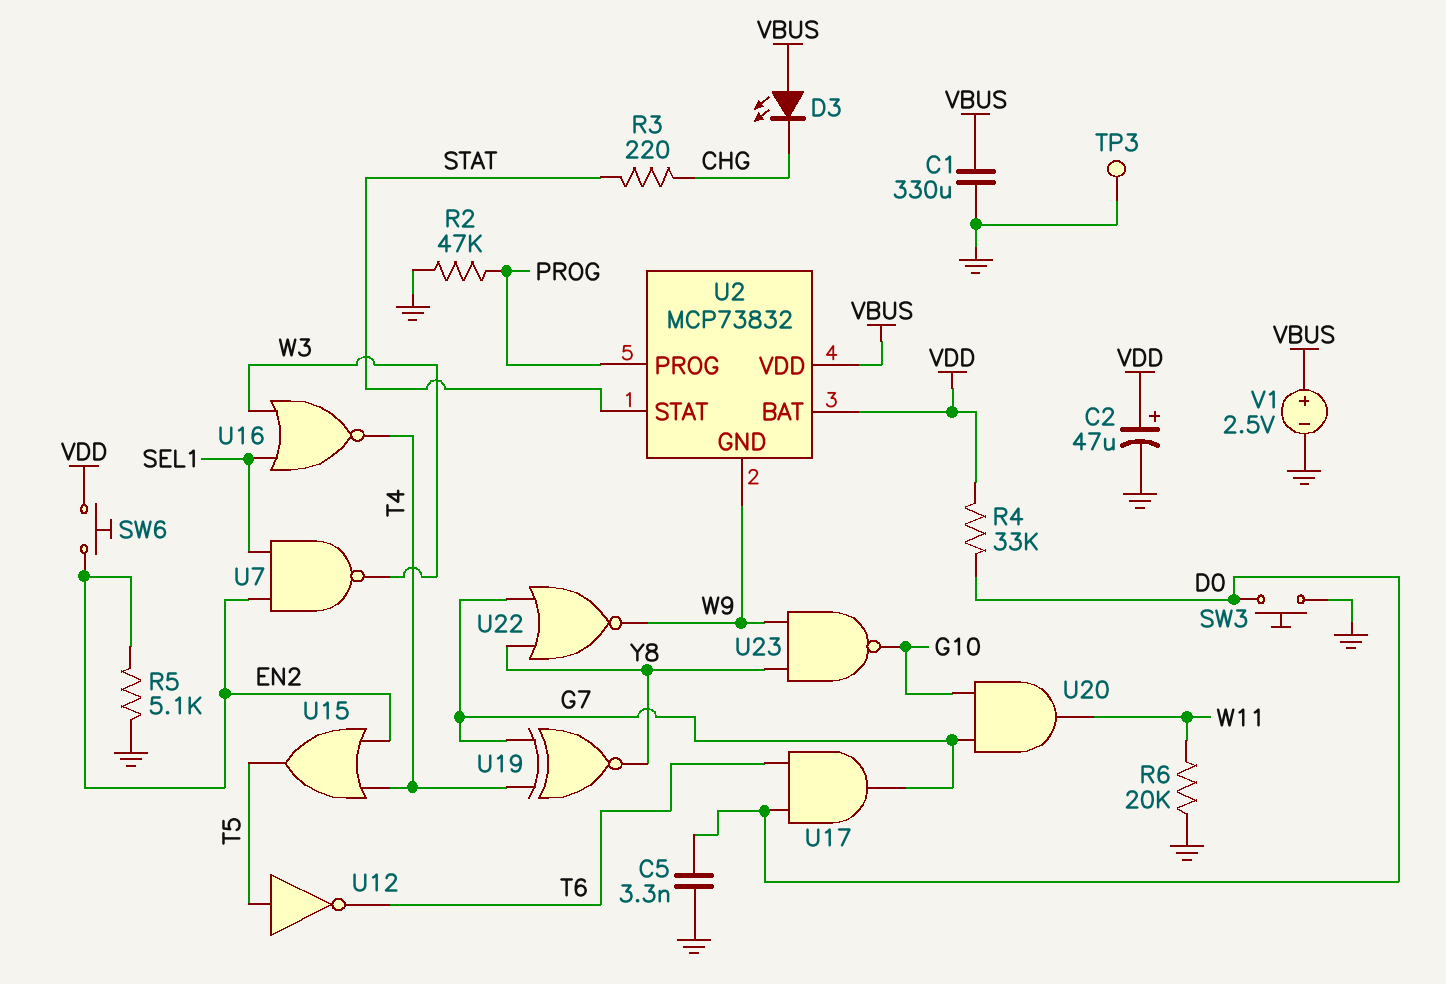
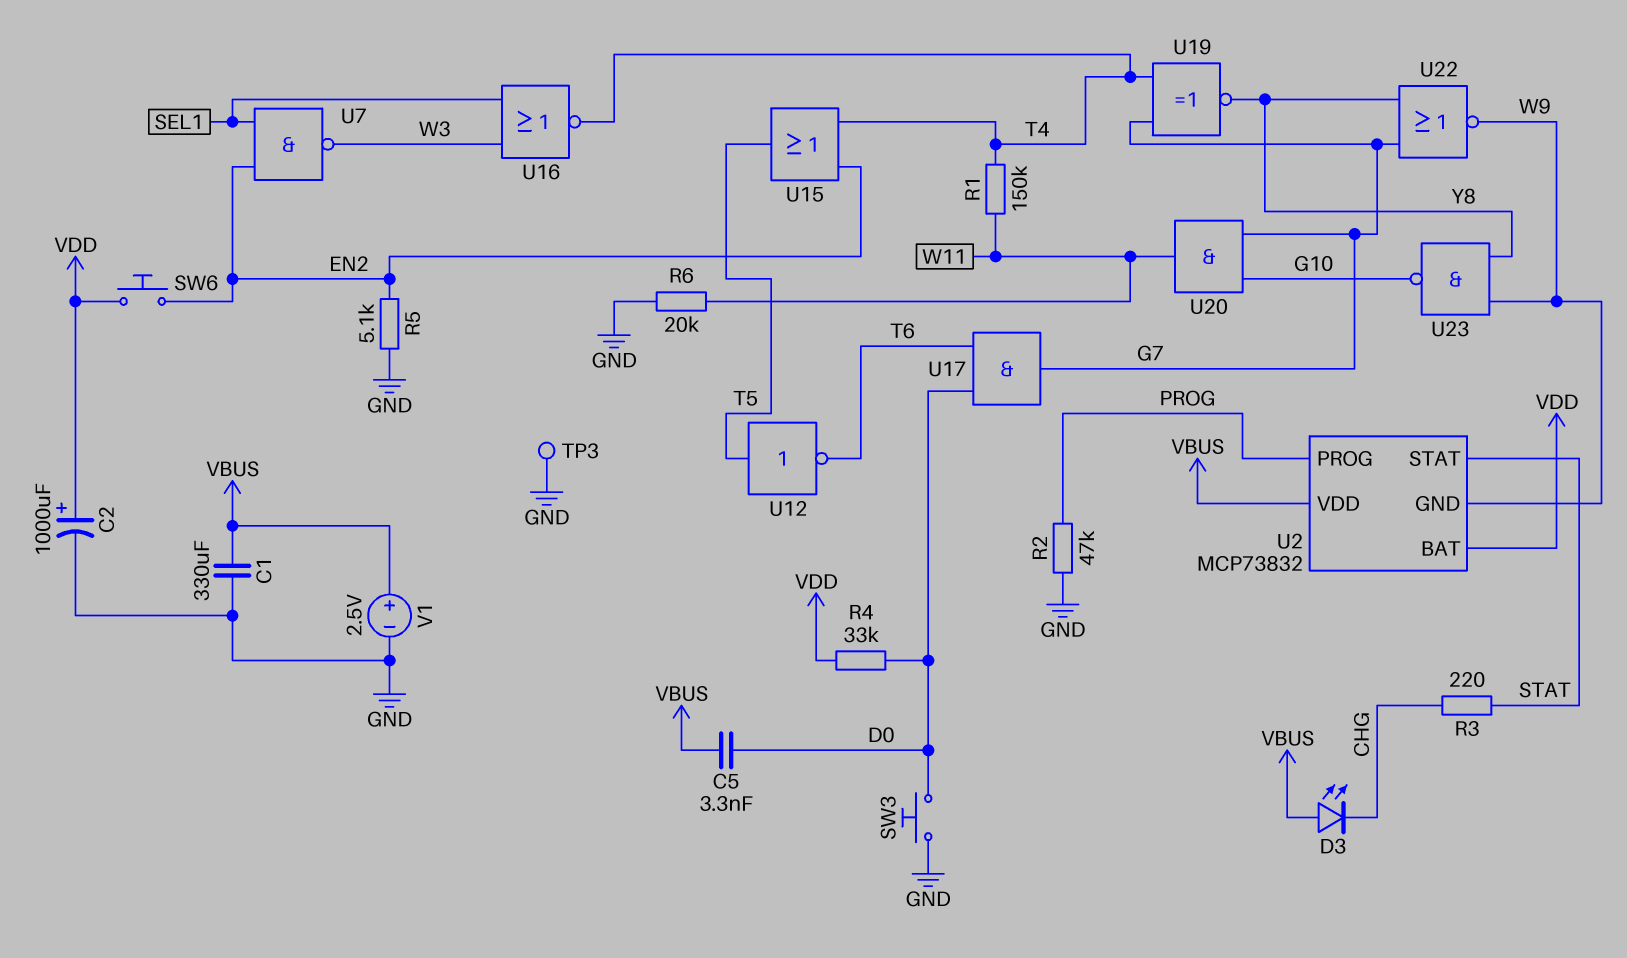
C2: 47uF (plus VDD, minus GND) -> 1000uF (plus VDD, minus GND)
C5: 3.3nF (D0, GND) -> 3.3nF (D0, VBUS)
R1: none -> 150k (T4, W11)

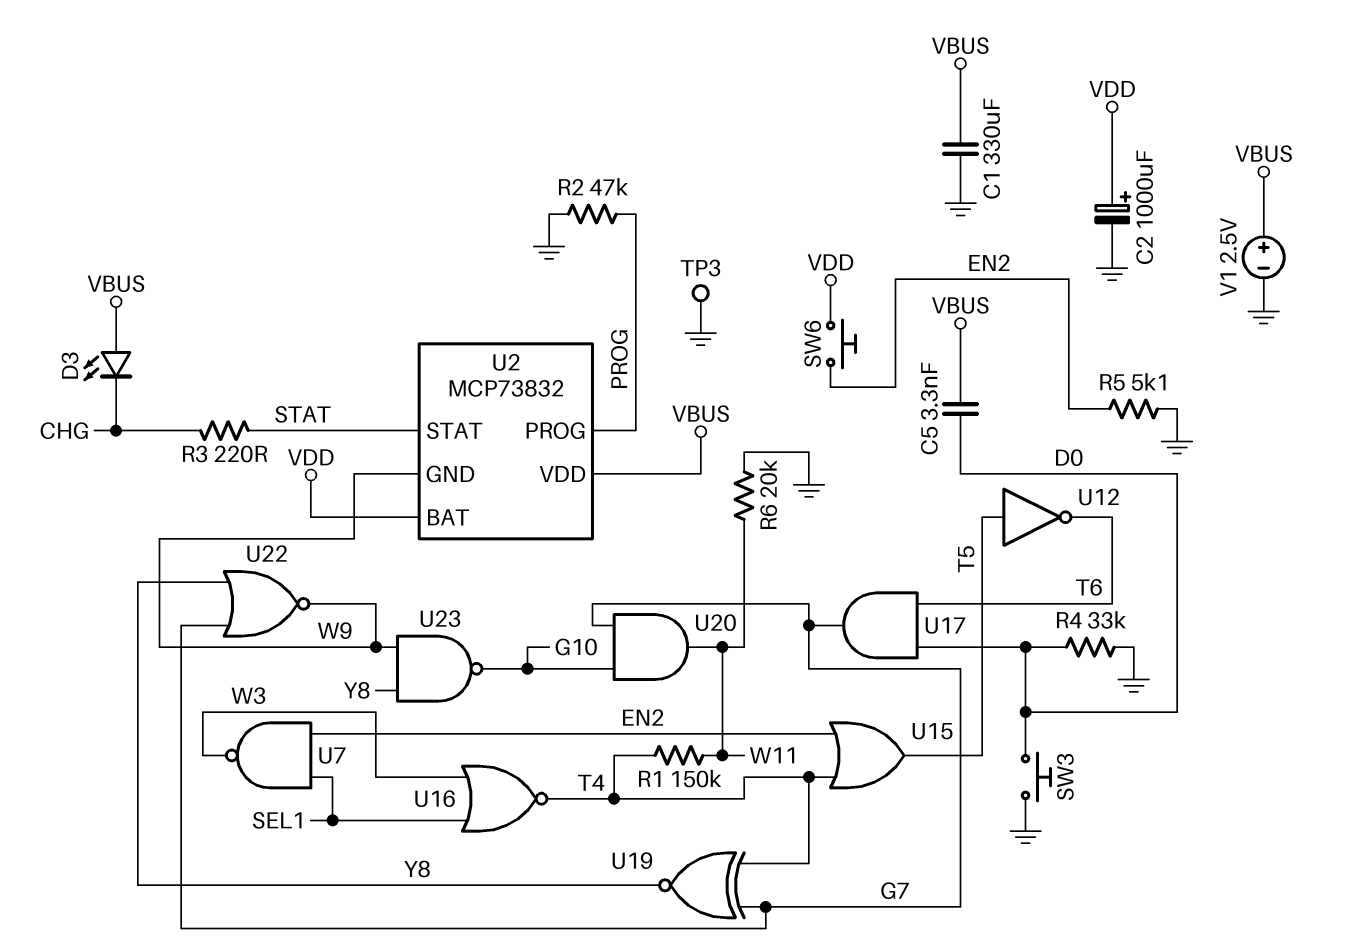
R4: 33k (D0, VDD) -> 33k (D0, GND)

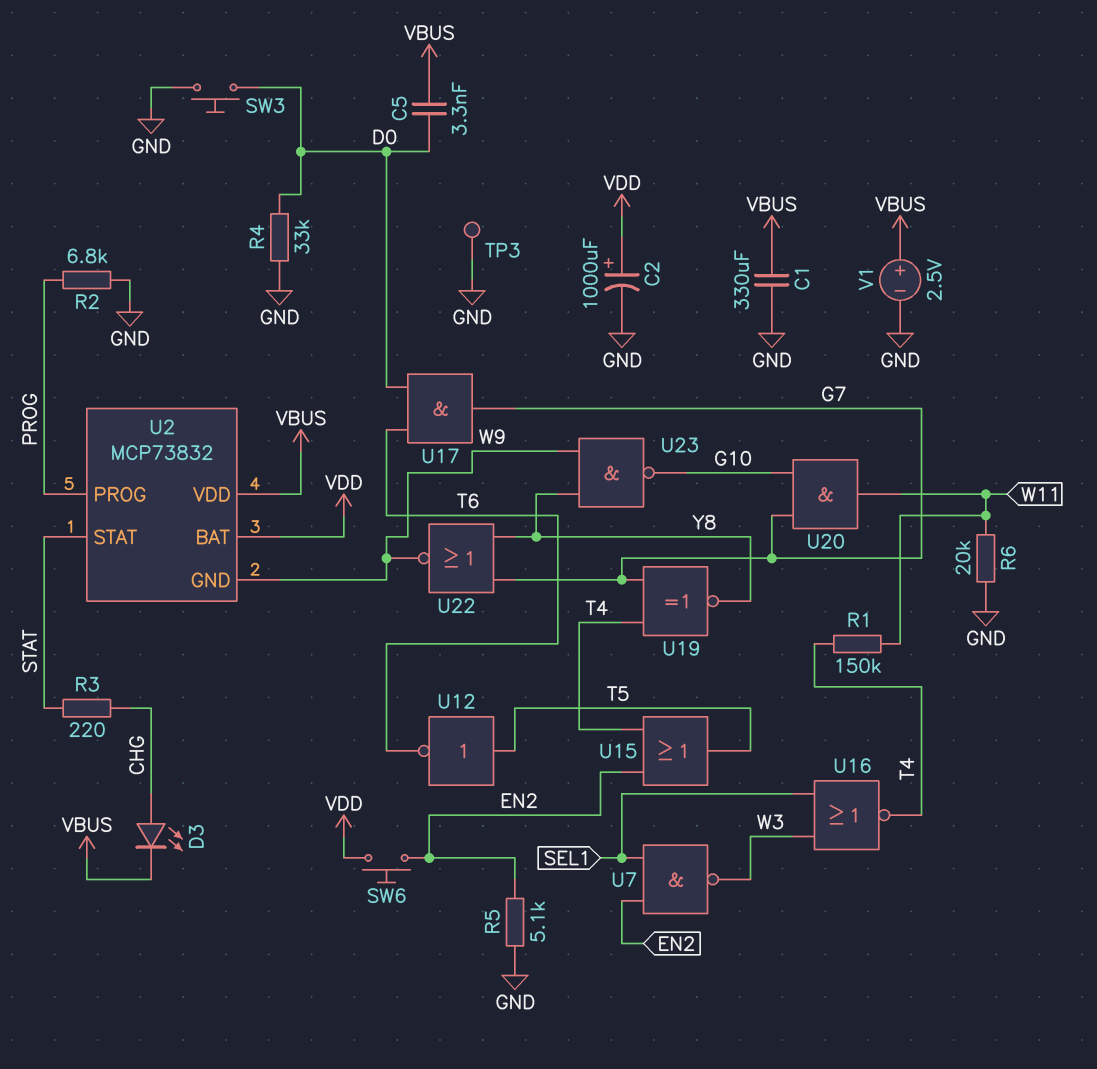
D3: LED (A VBUS, K CHG) -> LED (A CHG, K VBUS)
R2: 47k (GND, PROG) -> 6.8k (GND, PROG)

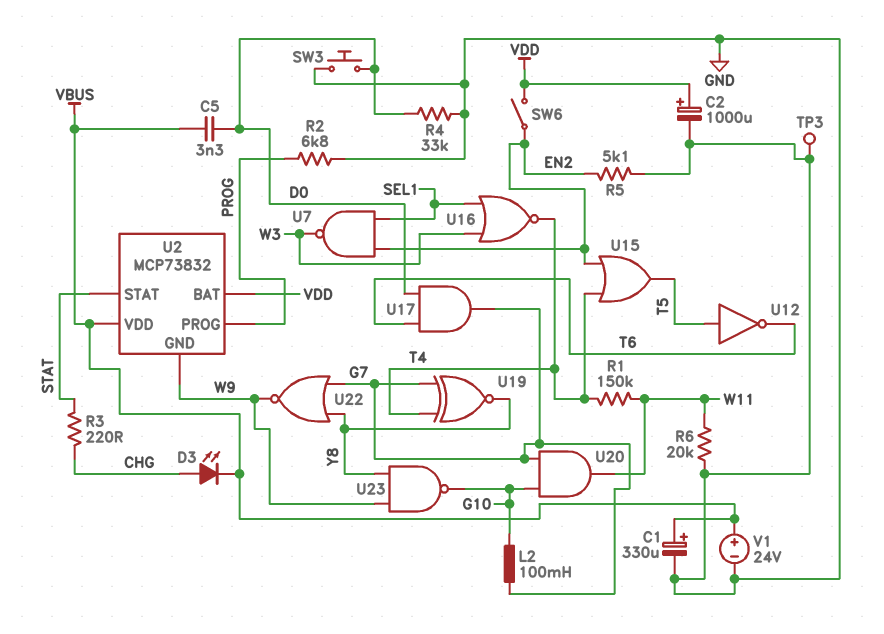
C1: 330uF (GND, VBUS) -> 330uF (plus VBUS, minus GND)
L2: none -> 100mH (G7, G10)
SW6: button (EN2, VDD) -> switch (EN2, VDD)
V1: 2.5V (plus VBUS, minus GND) -> 24V (plus VBUS, minus GND)

